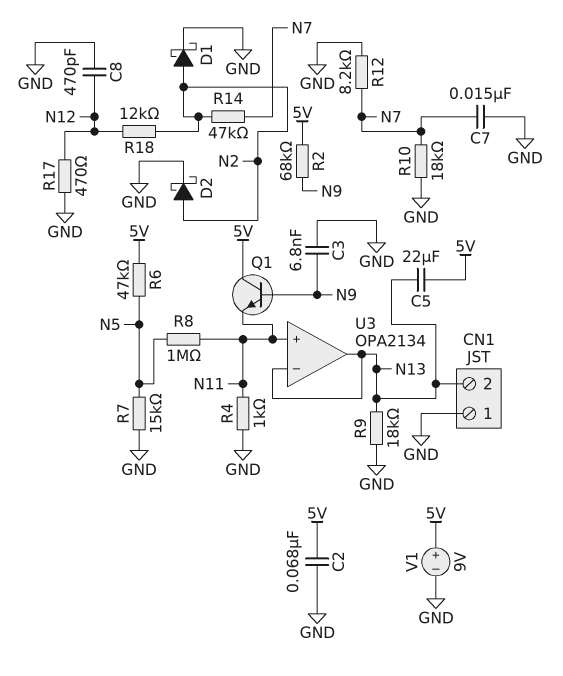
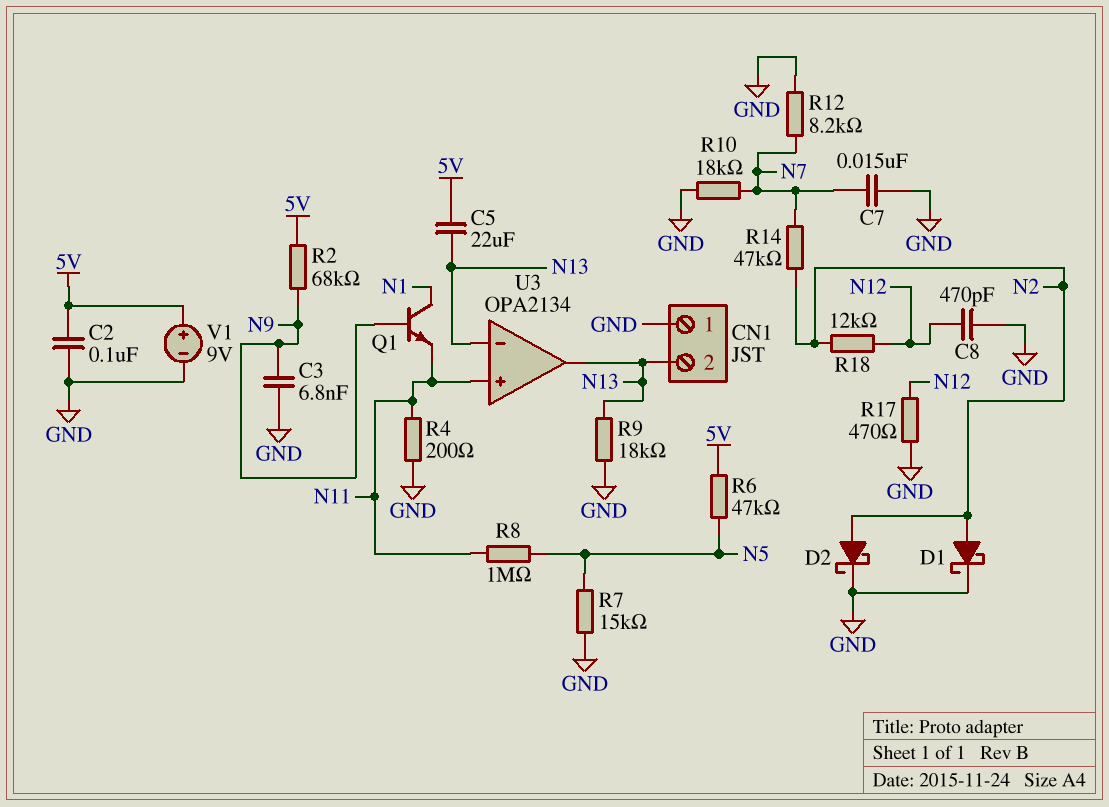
C2: 68nF (5V, GND) -> 100nF (5V, GND)
Q1: NPN (B N9, C 5V, E N11) -> NPN (B N9, C N1, E N11)
R4: 1k (GND, N11) -> 200 (GND, N11)

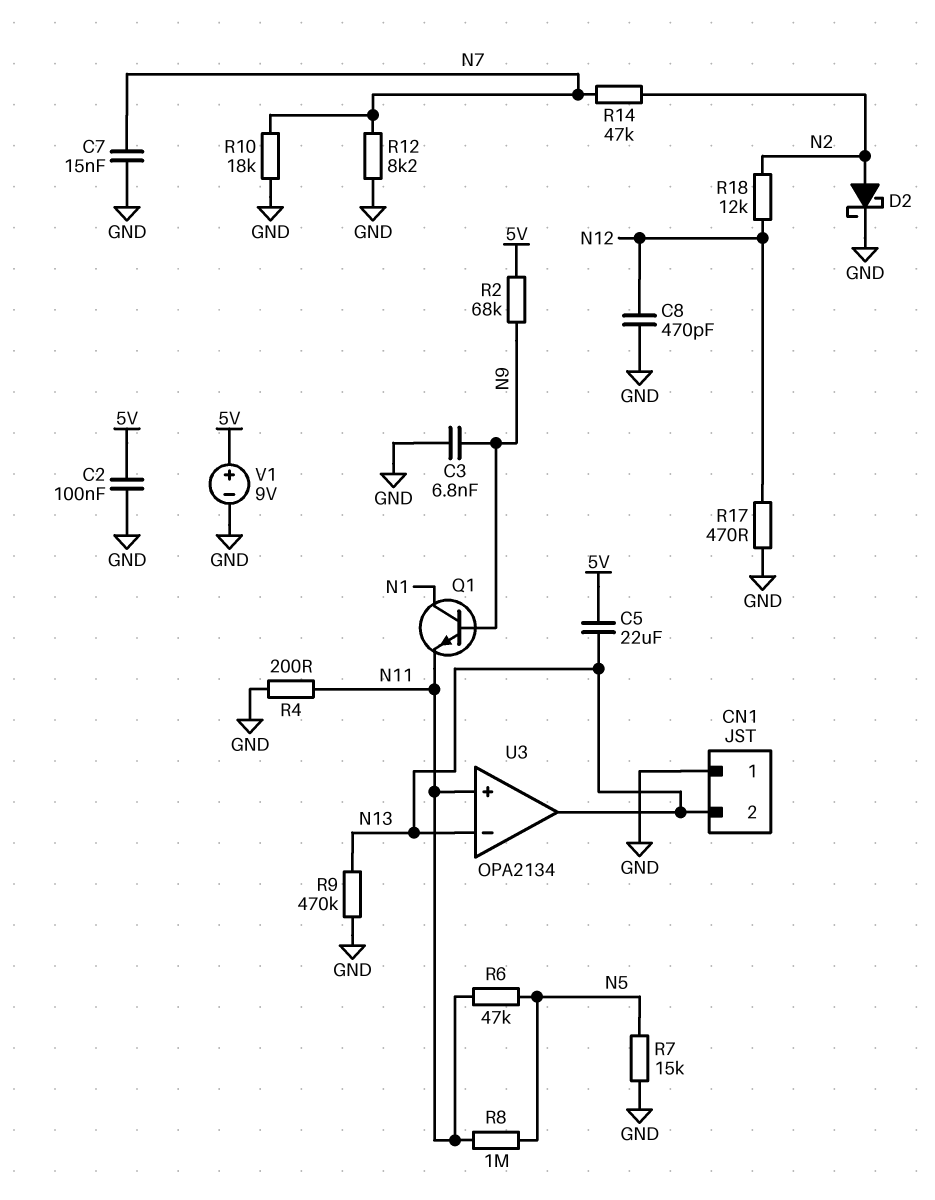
D1: schottky (A N2, K GND) -> none
R6: 47k (5V, N5) -> 47k (N5, N11)
R9: 18k (GND, N13) -> 470k (GND, N13)

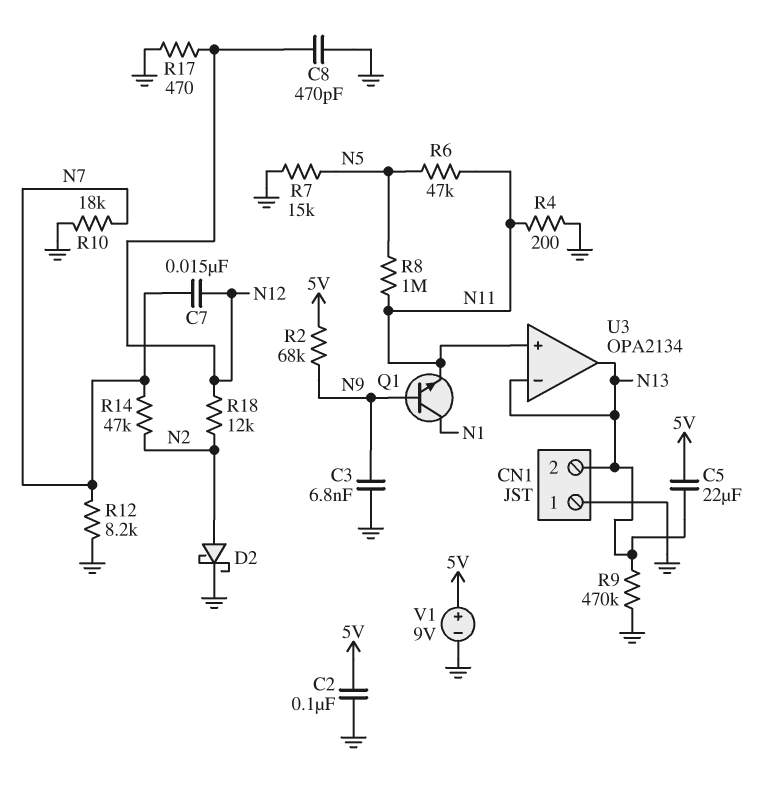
C7: 15nF (GND, N7) -> 15nF (N7, N12)

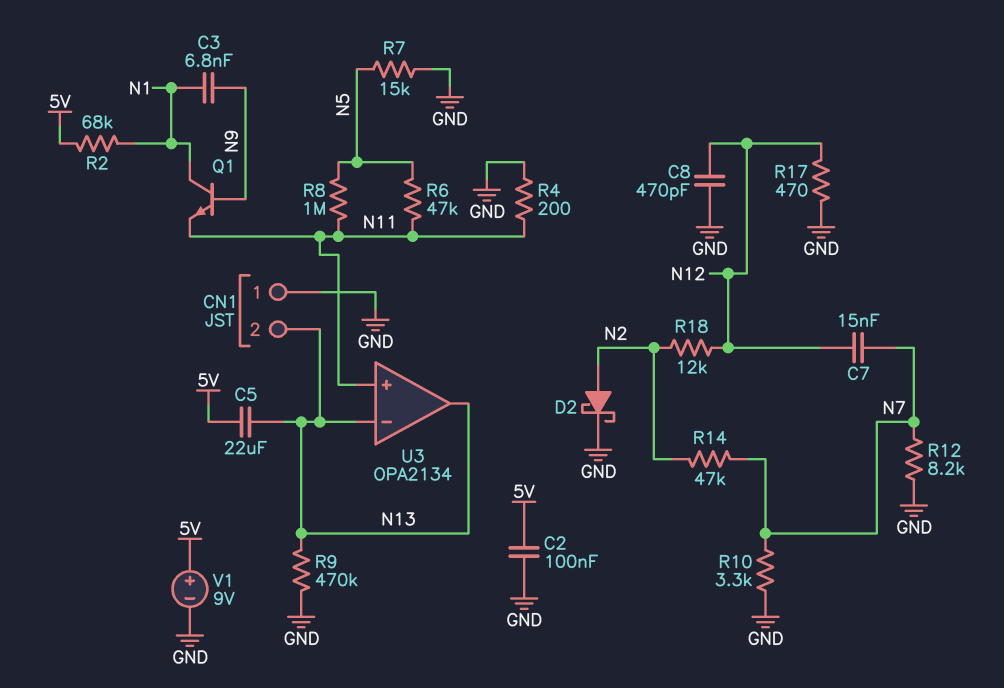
C3: 6.8nF (GND, N9) -> 6.8nF (N1, N9)
R2: 68k (5V, N9) -> 68k (5V, N1)
R10: 18k (GND, N7) -> 3.3k (GND, N7)

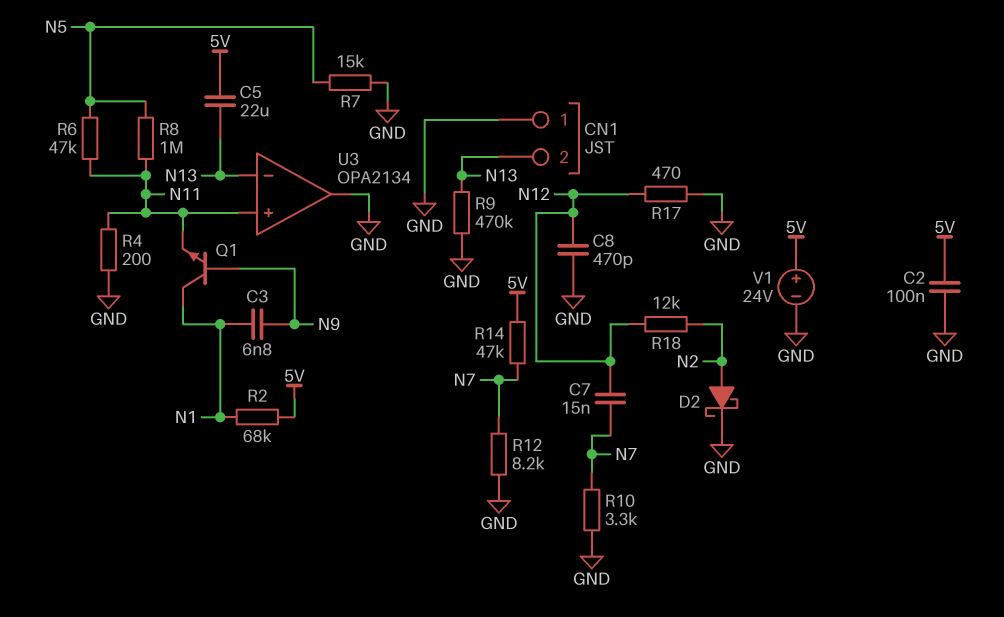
R14: 47k (N2, N7) -> 47k (5V, N7)
U3 pin out: N13 -> GND
V1: 9V (plus 5V, minus GND) -> 24V (plus 5V, minus GND)

